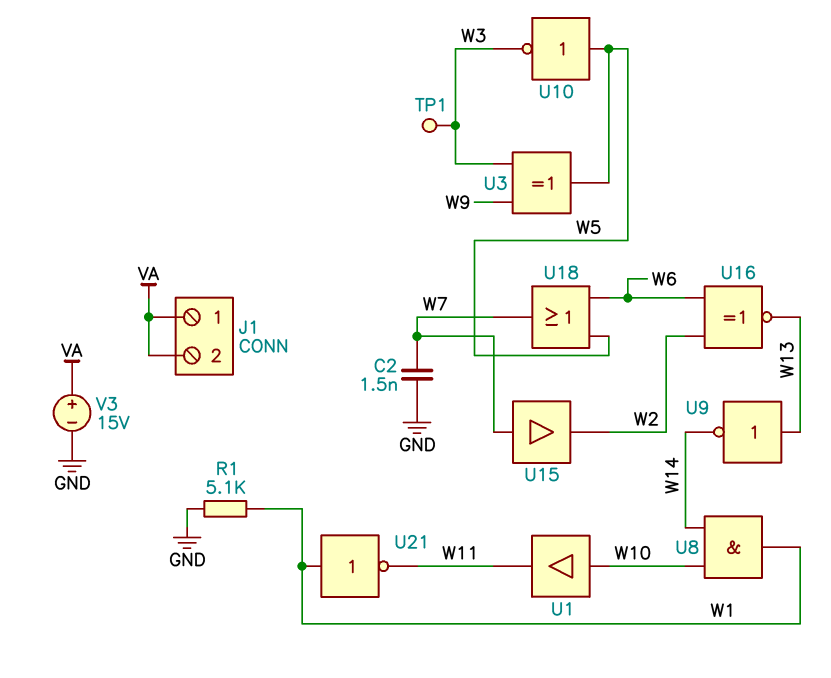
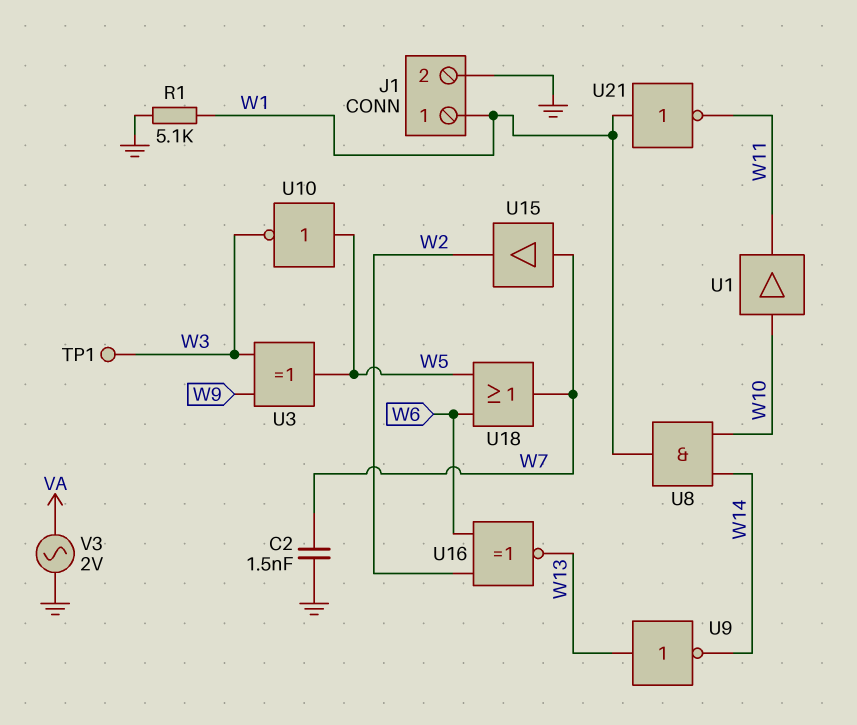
J1 pin 1: VA -> W1
J1 pin 2: VA -> GND
V3: 15V (plus VA, minus GND) -> AC 2V (GND, VA)

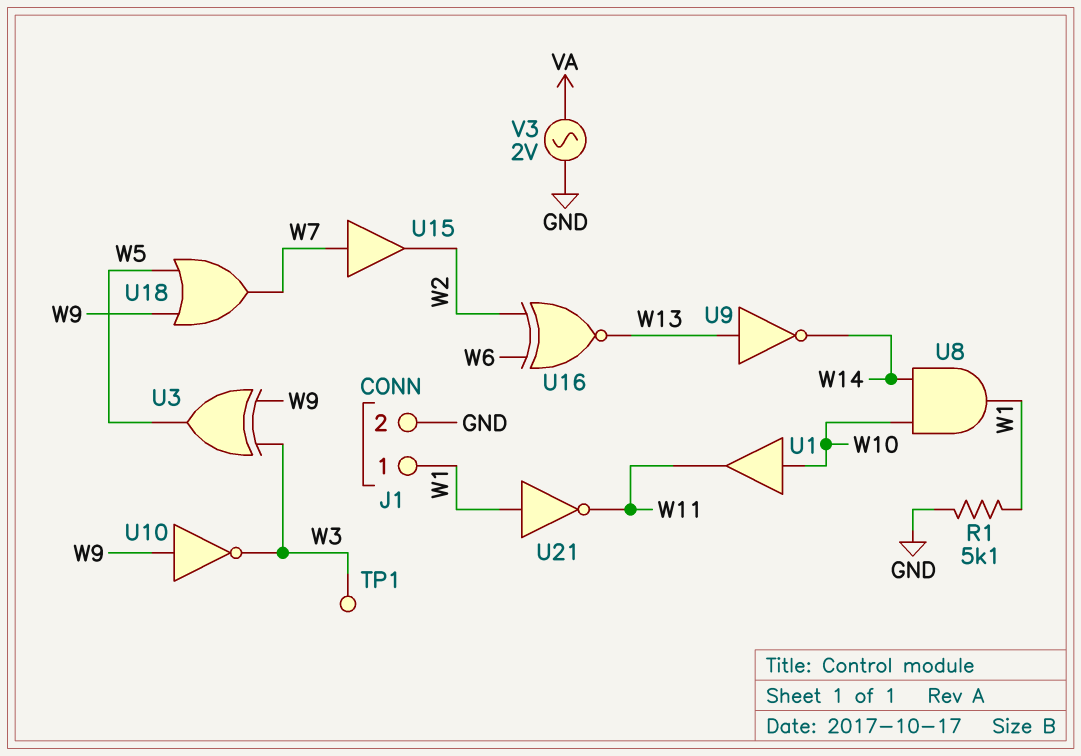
C2: 1.5nF (GND, W7) -> none
U10: NOT (in W5, out W3) -> NOT (in W9, out W3)
U18: OR (in W5, in W6, out W7) -> OR (in W5, in W9, out W7)

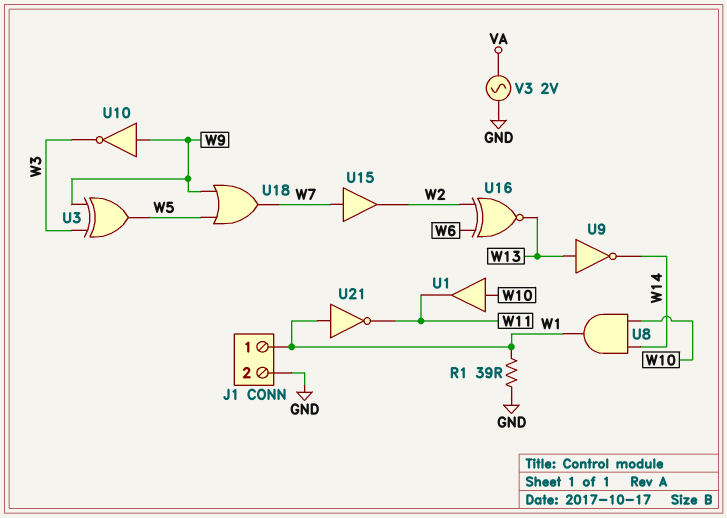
R1: 5.1k (GND, W1) -> 39 (GND, W1)
TP1: test point (W3) -> none

